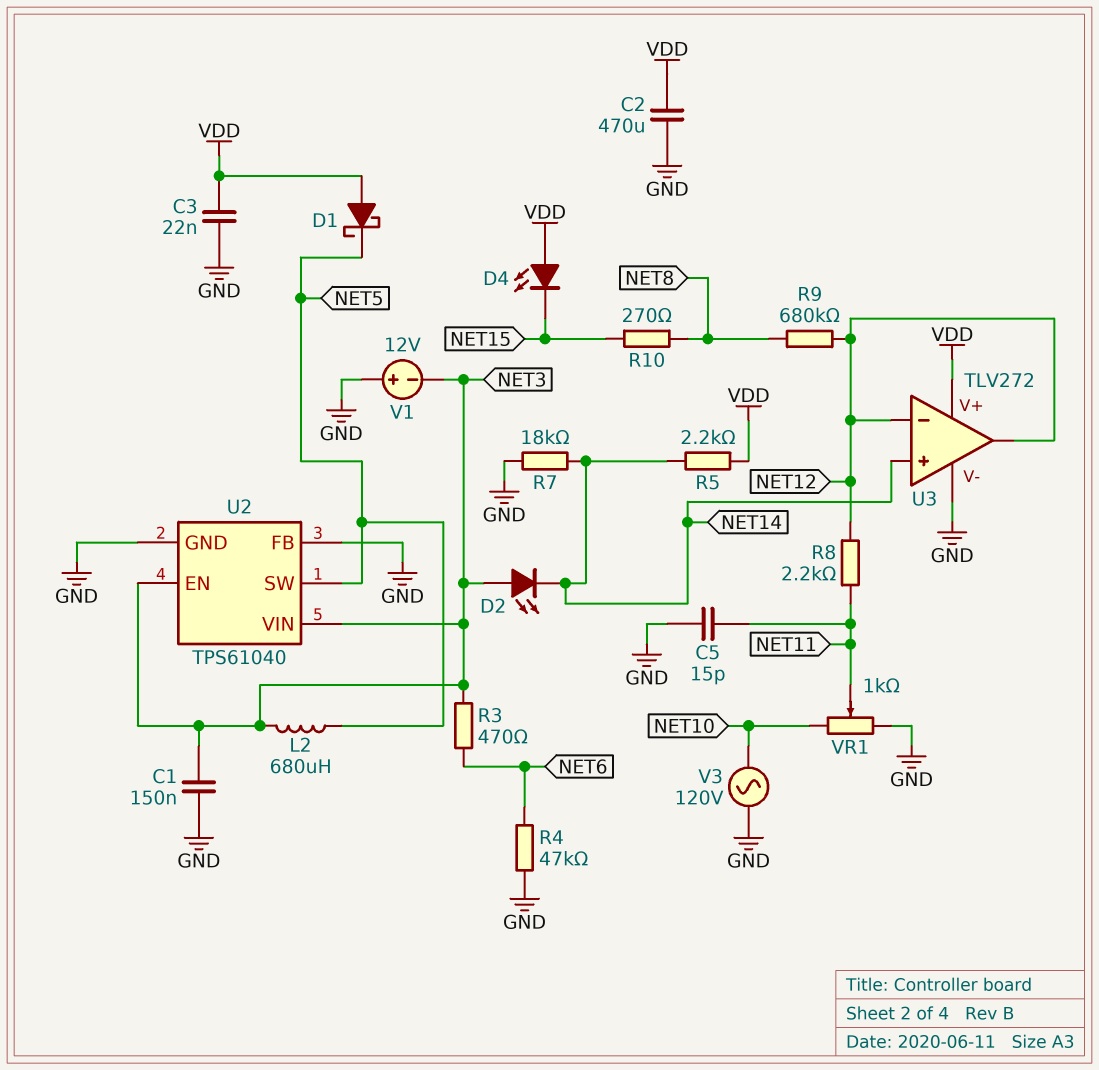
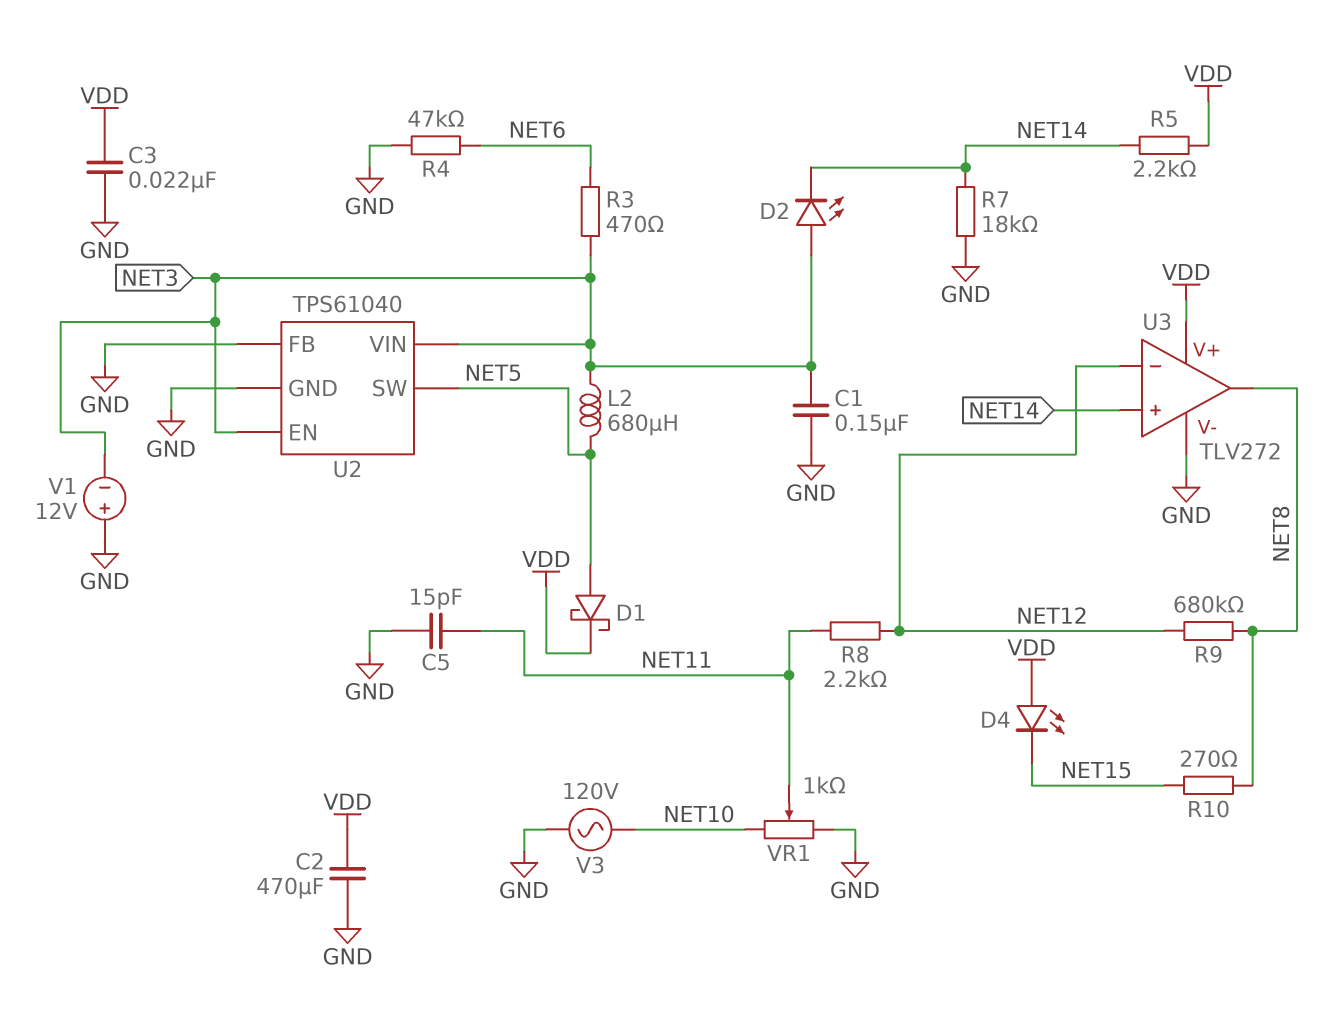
D1: schottky (A VDD, K NET5) -> schottky (A NET5, K VDD)
U3 pin out: NET12 -> NET8

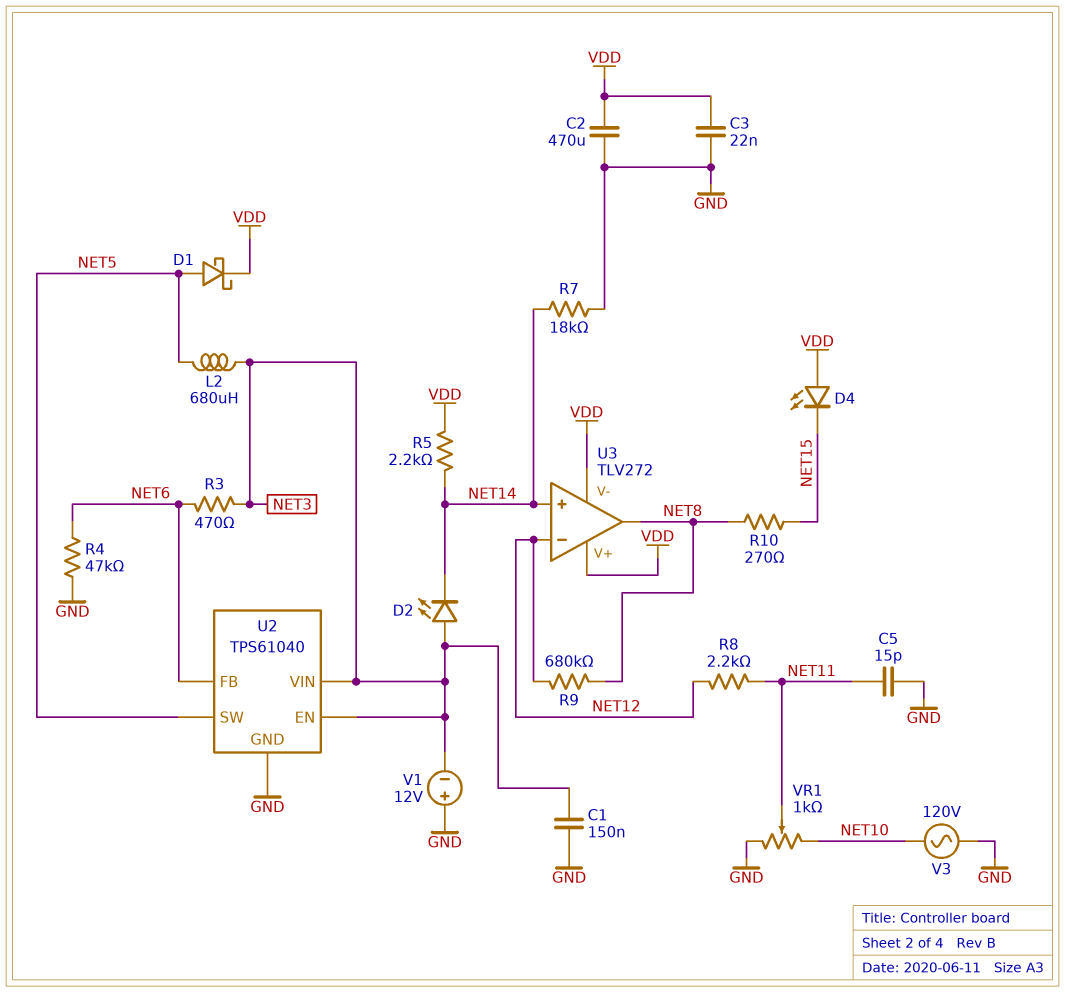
U2 pin FB: GND -> NET6
U3 pin V-: GND -> VDD

